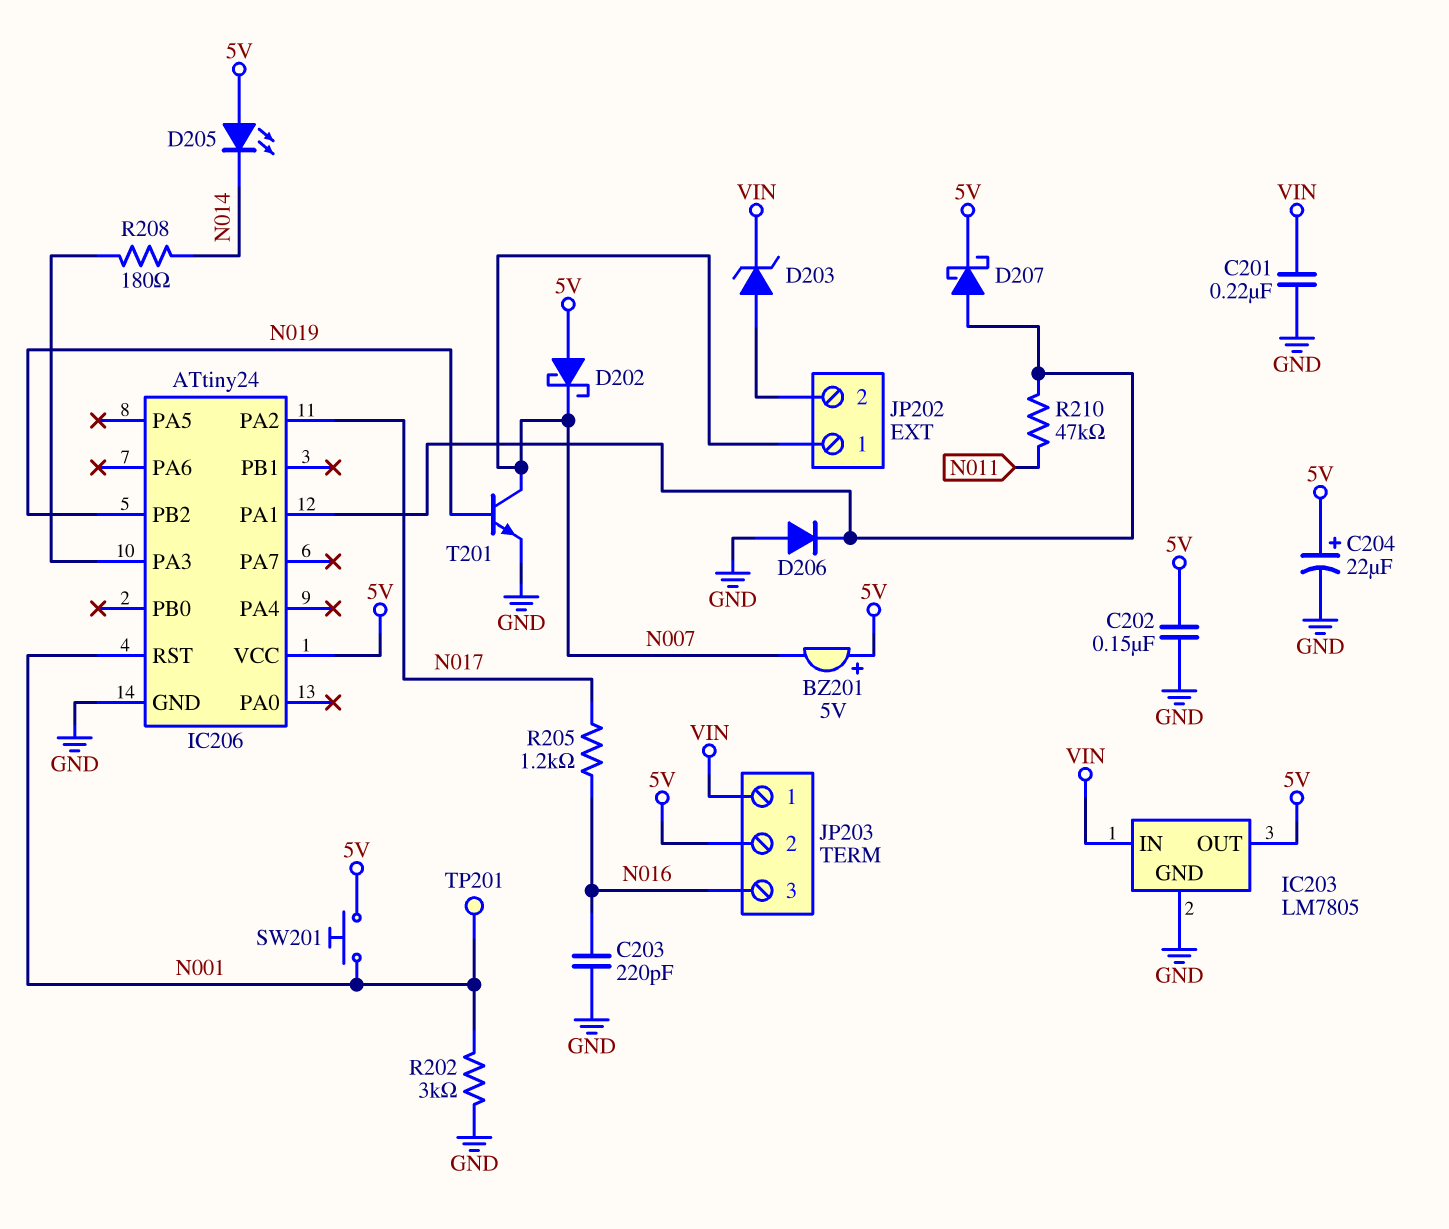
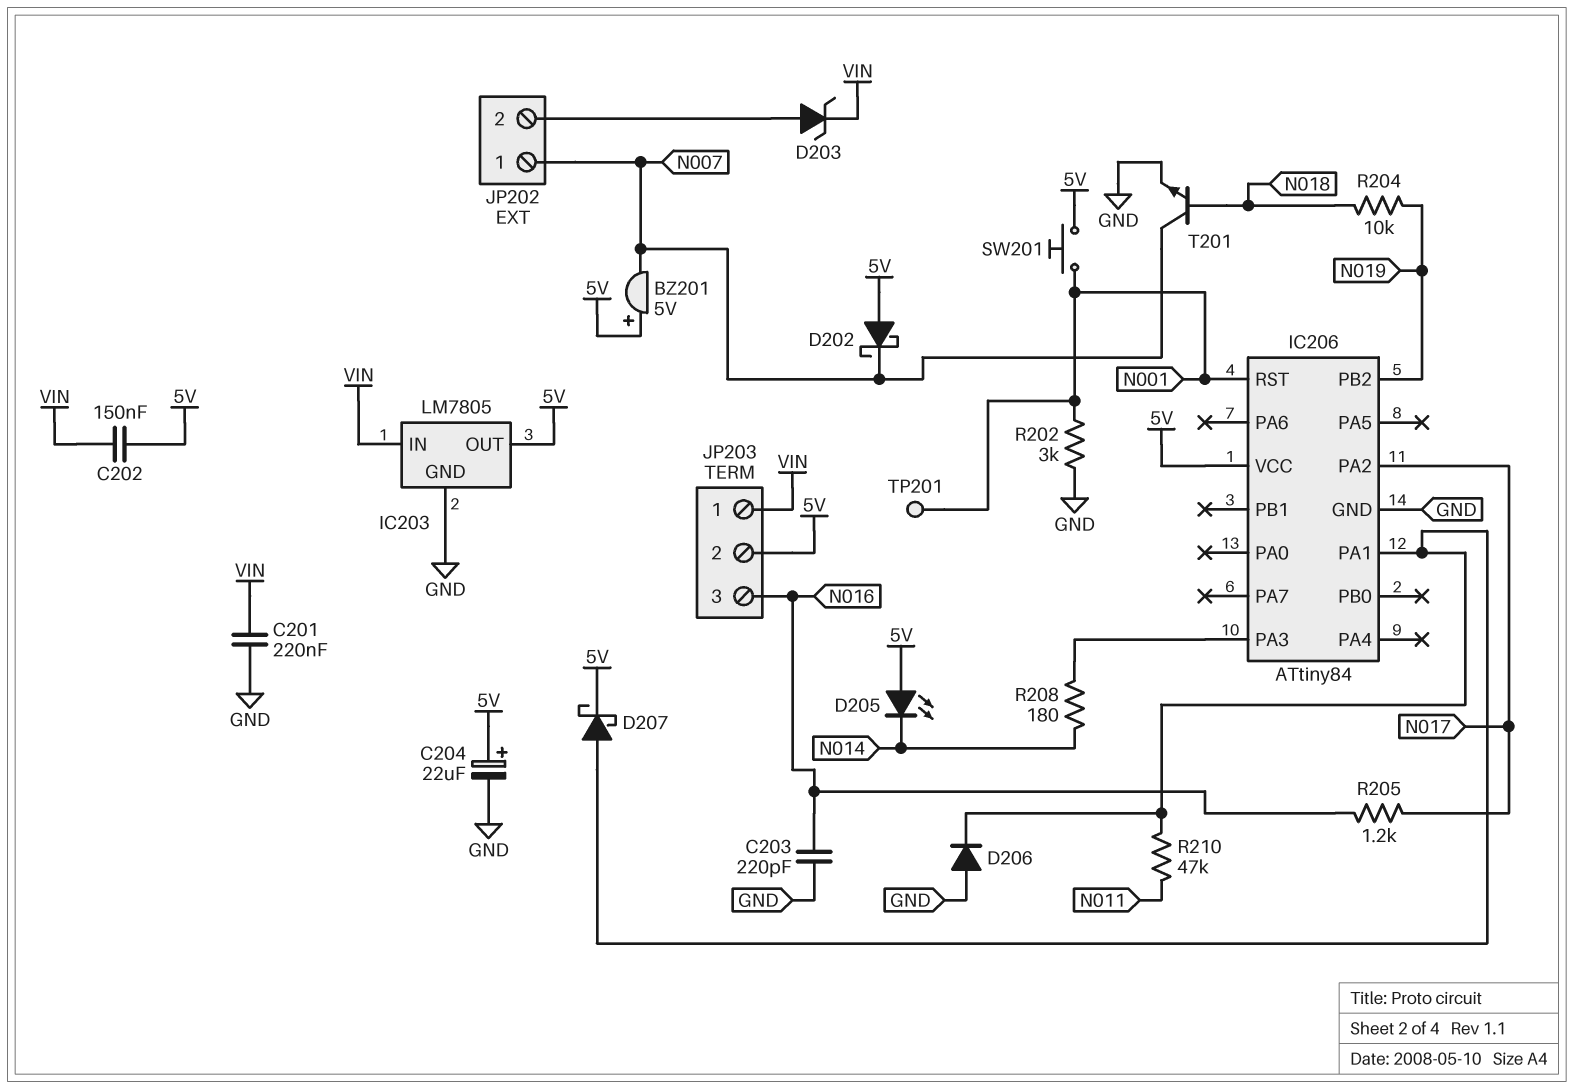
C202: 150nF (5V, GND) -> 150nF (5V, VIN)
IC206: ATtiny24 -> ATtiny84
R204: none -> 10k (N018, N019)
T201: NPN (B N019, C N007, E GND) -> NPN (B N018, C N007, E GND)

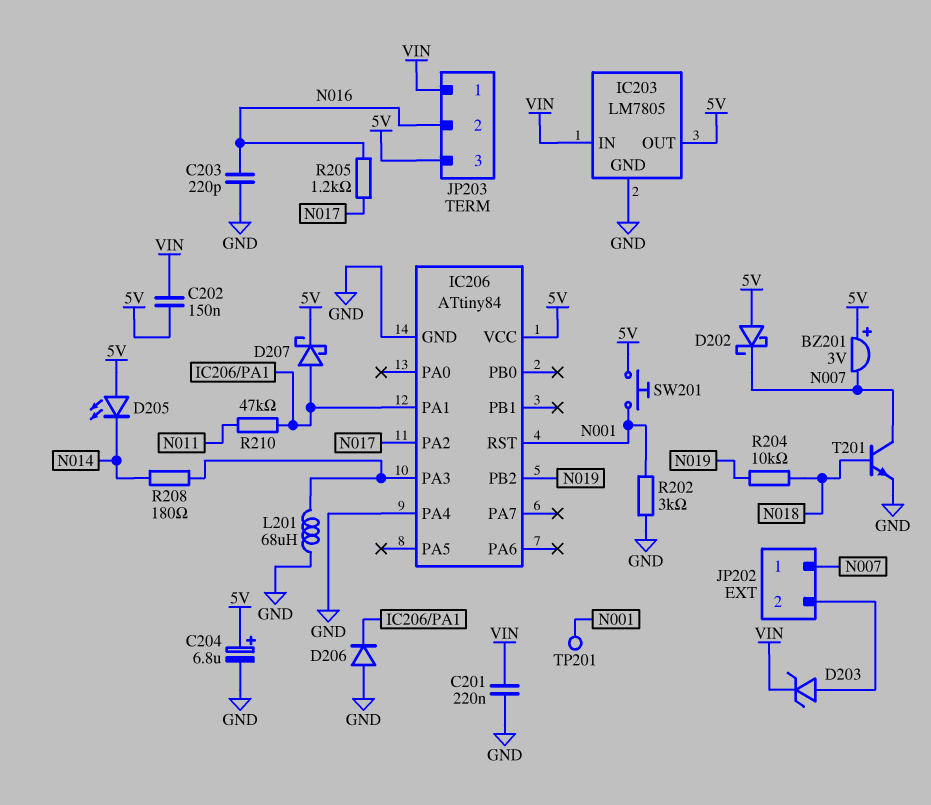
BZ201: buzzer 5V (plus 5V, minus N007) -> buzzer 3V (plus 5V, minus N007)
C204: 22uF (plus 5V, minus GND) -> 6.8uF (plus 5V, minus GND)
IC206 pin PA4: none -> GND
JP203 pin 2: 5V -> N016
JP203 pin 3: N016 -> 5V
L201: none -> 68uH (GND, IC206/PA3)

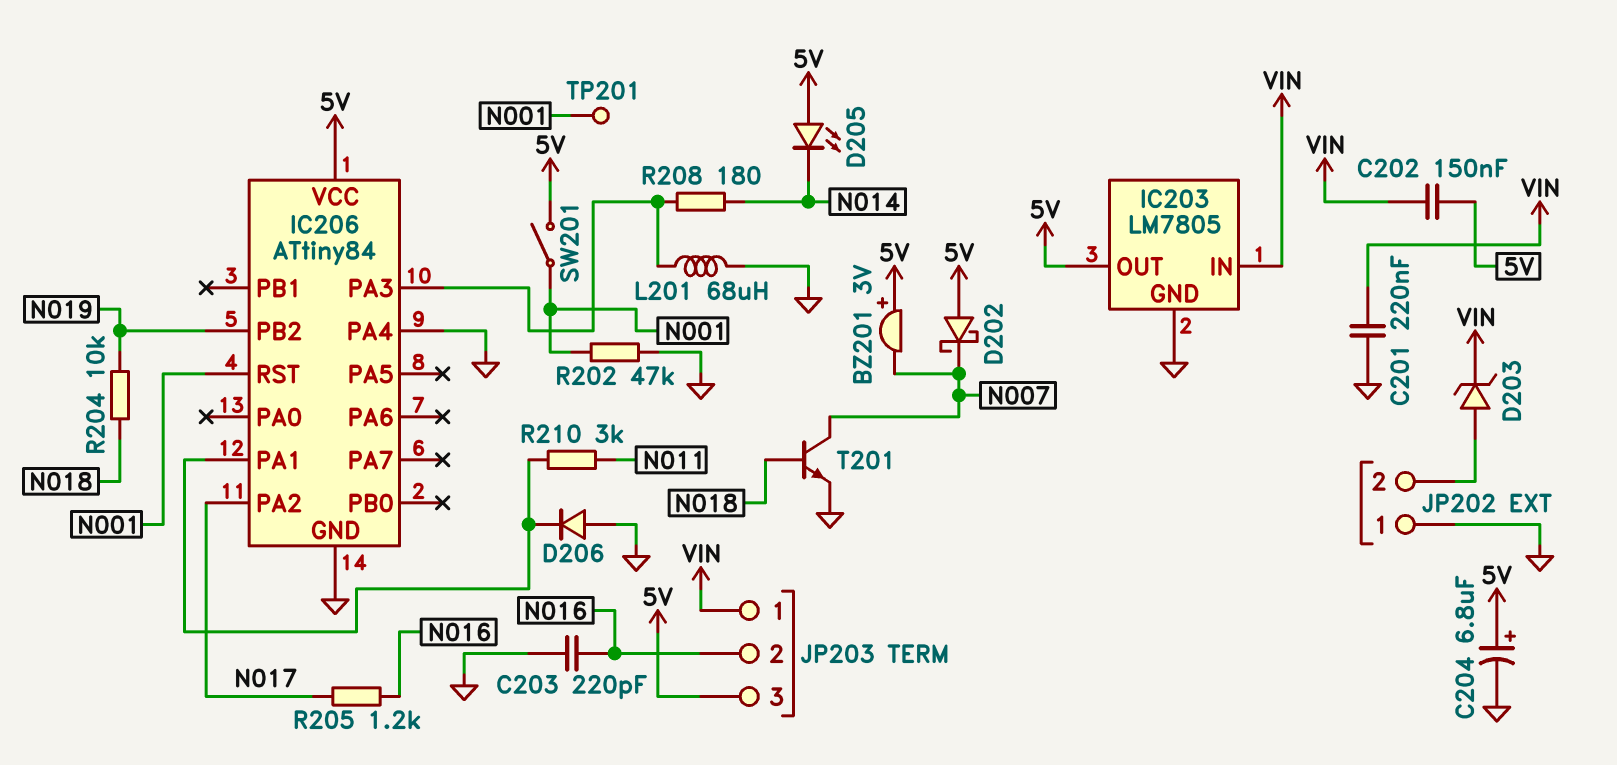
D207: schottky (A IC206/PA1, K 5V) -> none
JP202 pin 1: N007 -> GND
R202: 3k (GND, N001) -> 47k (GND, N001)
R210: 47k (IC206/PA1, N011) -> 3k (IC206/PA1, N011)
SW201: button (5V, N001) -> switch (5V, N001)

